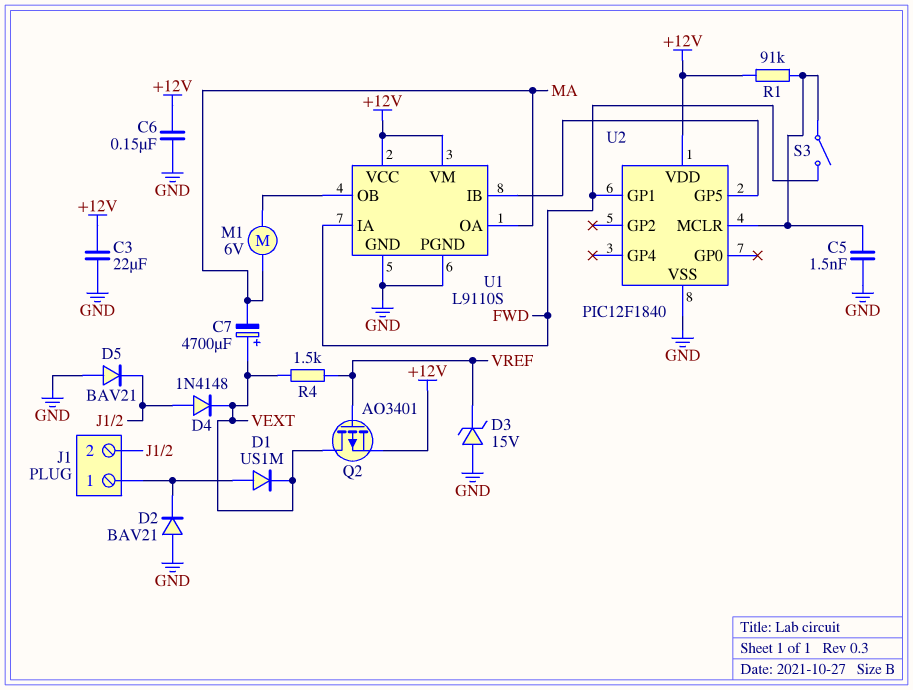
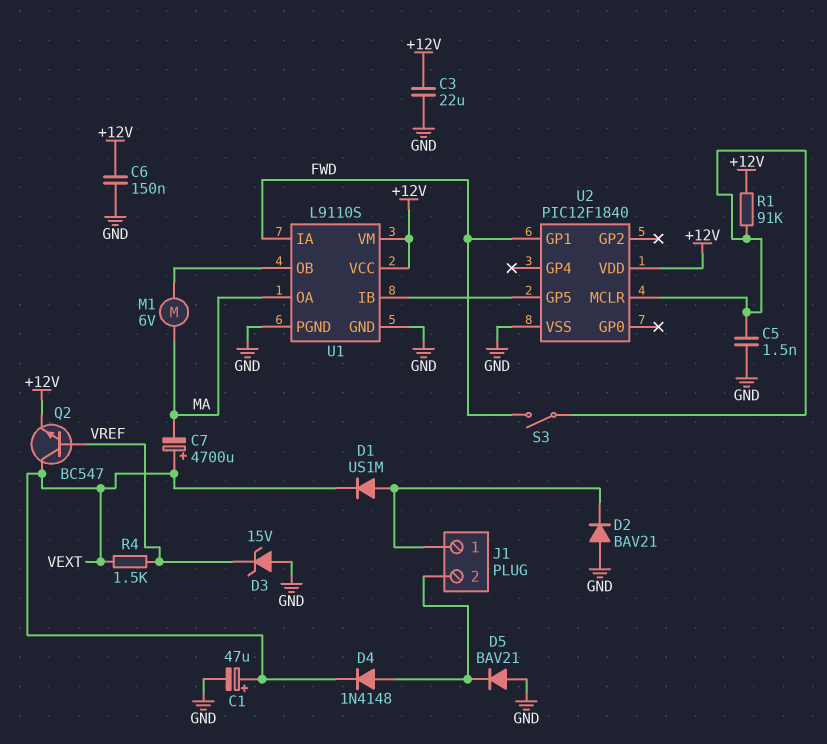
C1: none -> 47uF (plus VEXT, minus GND)
Q2: PMOS AO3401 (G VREF, D VEXT, S +12V) -> NPN BC547 (B VREF, C VEXT, E +12V)

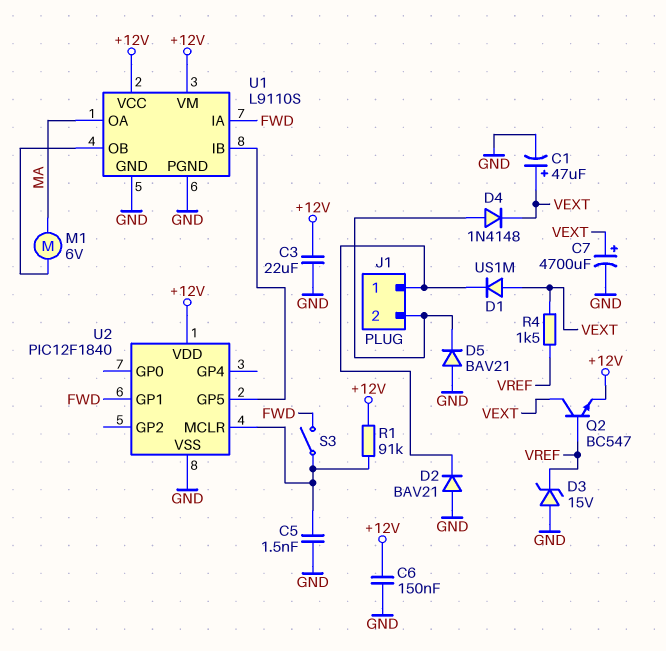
C7: 4700uF (plus VEXT, minus MA) -> 4700uF (plus VEXT, minus GND)
D1: diode US1M (A J1/1, K VEXT) -> diode US1M (A VEXT, K J1/1)

